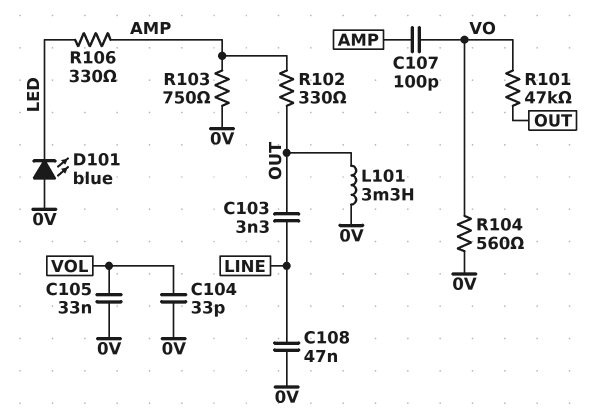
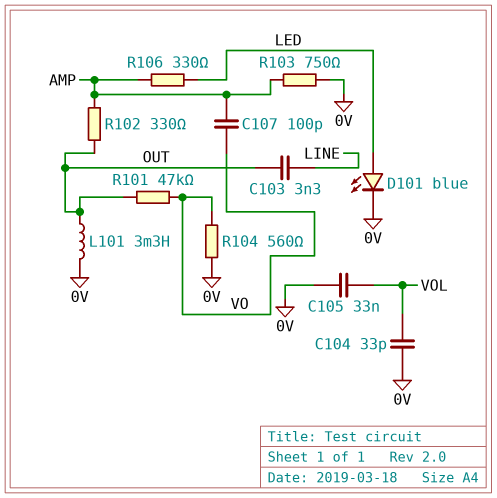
C108: 47nF (0V, LINE) -> none
D101: LED blue (A 0V, K LED) -> LED blue (A LED, K 0V)

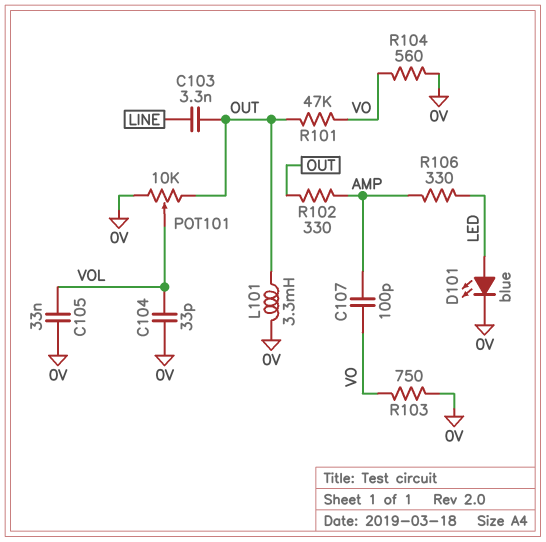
POT101: none -> 10k (0V, OUT, wiper VOL)
R103: 750 (0V, AMP) -> 750 (0V, VO)

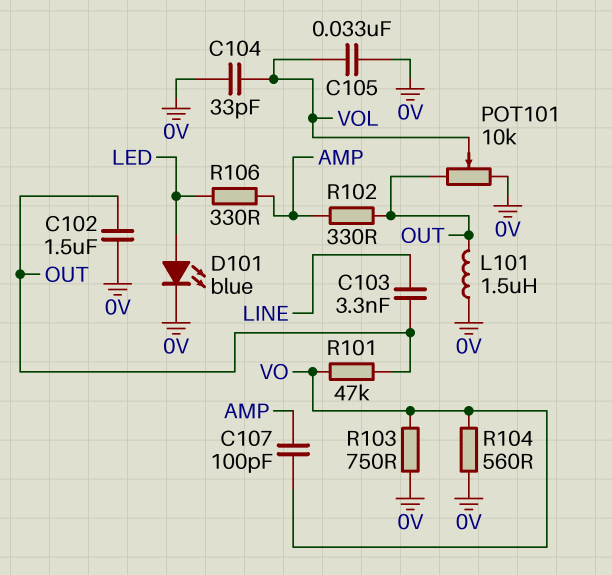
C102: none -> 1.5uF (0V, OUT)
L101: 3.3mH (0V, OUT) -> 1.5uH (0V, OUT)

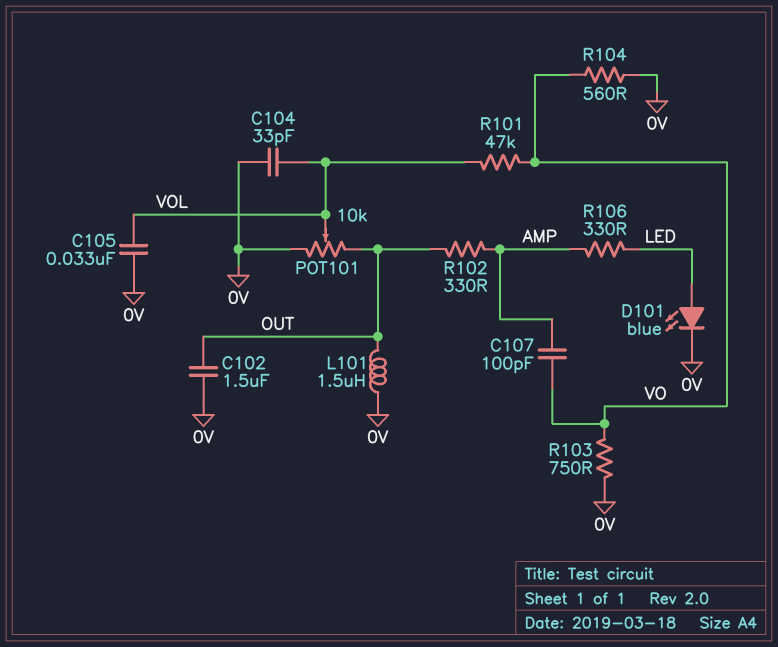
C103: 3.3nF (LINE, OUT) -> none
R101: 47k (OUT, VO) -> 47k (VO, VOL)

